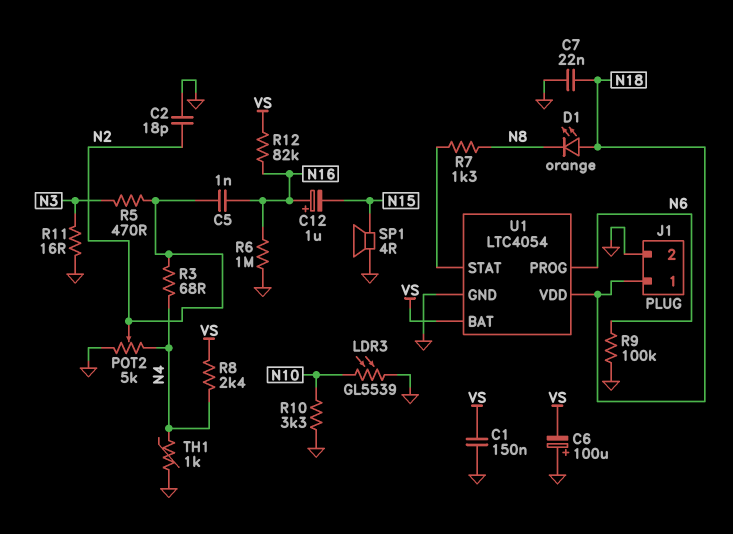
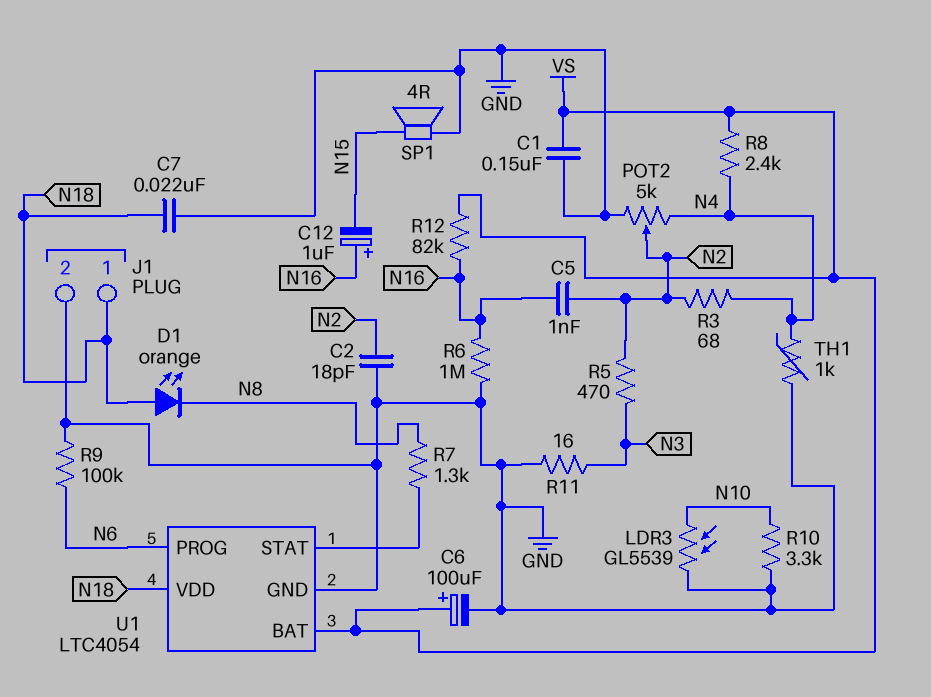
C6: 100uF (plus GND, minus VS) -> 100uF (plus VS, minus GND)

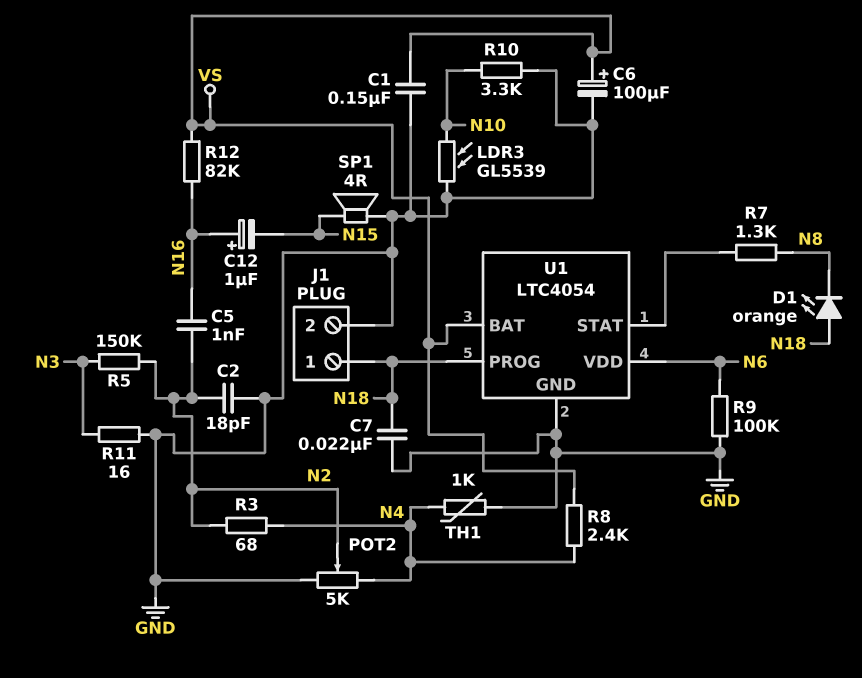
R5: 470 (N2, N3) -> 150k (N2, N3)
R6: 1M (GND, N16) -> none
U1 pin PROG: N6 -> N18
U1 pin VDD: N18 -> N6

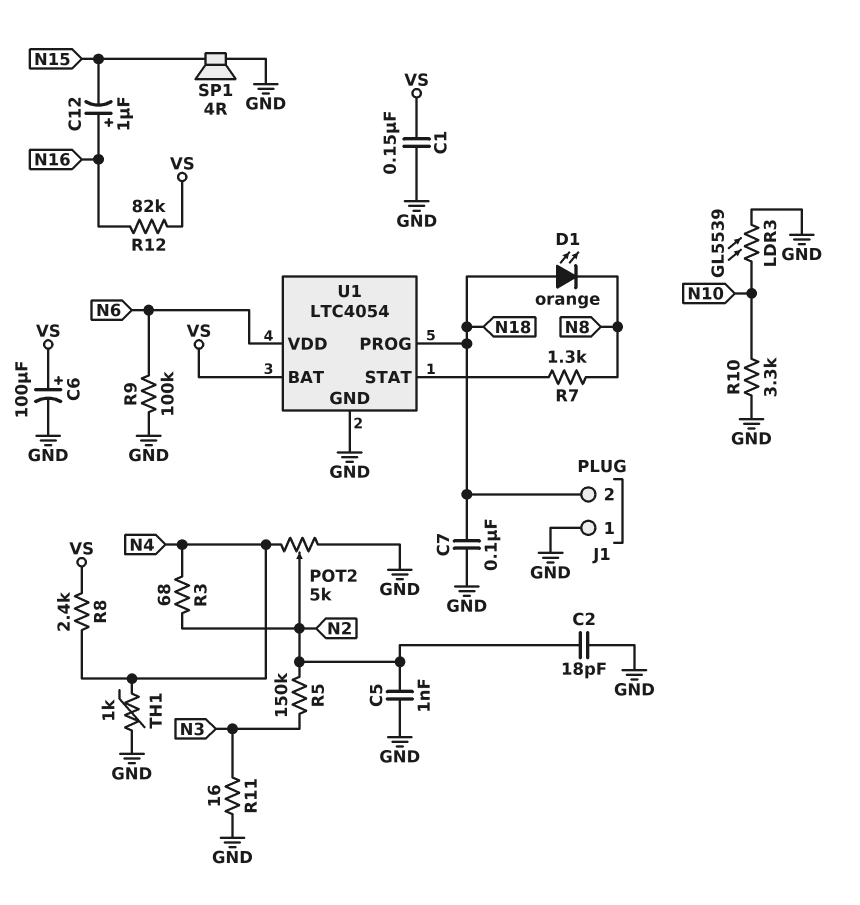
C5: 1nF (N2, N16) -> 1nF (GND, N2)
C7: 22nF (GND, N18) -> 100nF (GND, N18)
J1 pin 1: N18 -> GND
J1 pin 2: GND -> N18

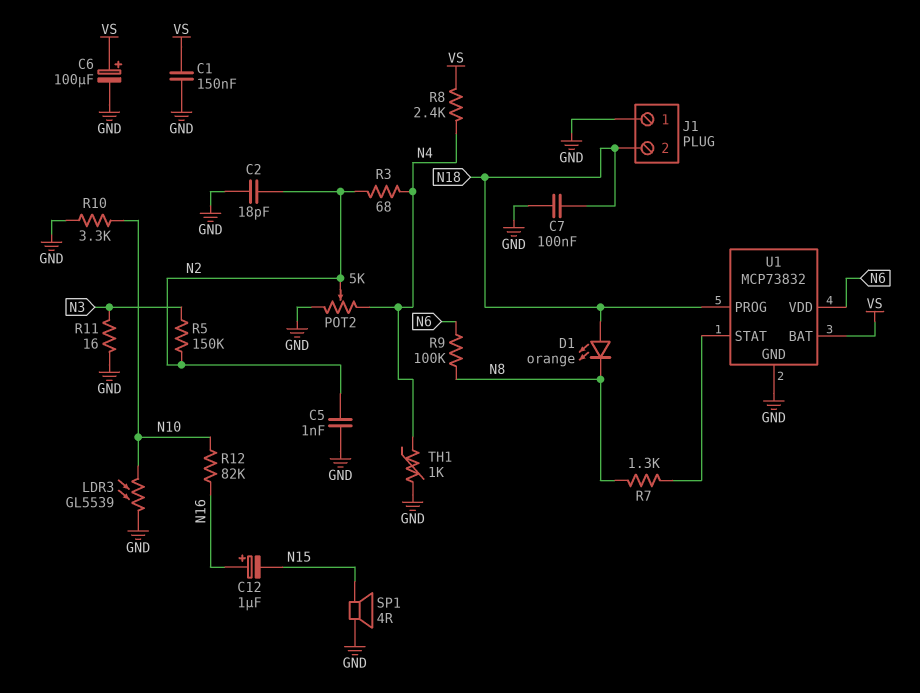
R9: 100k (GND, N6) -> 100k (N6, N8)
R12: 82k (N16, VS) -> 82k (N10, N16)
U1: LTC4054 -> MCP73832

